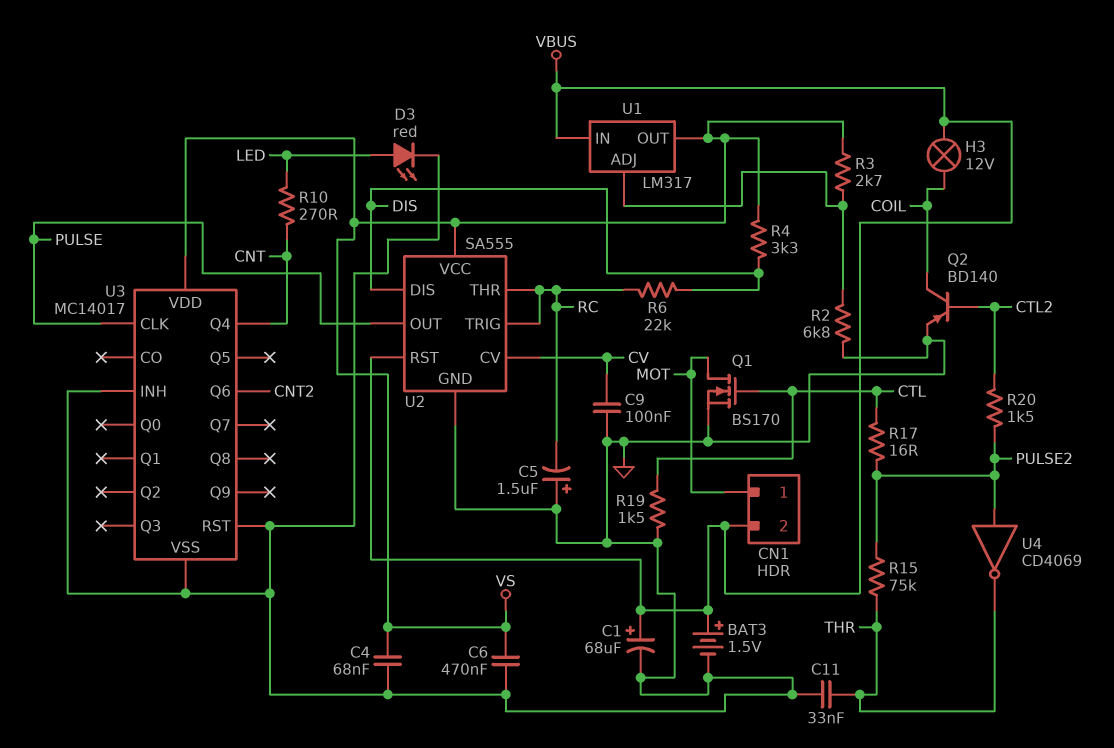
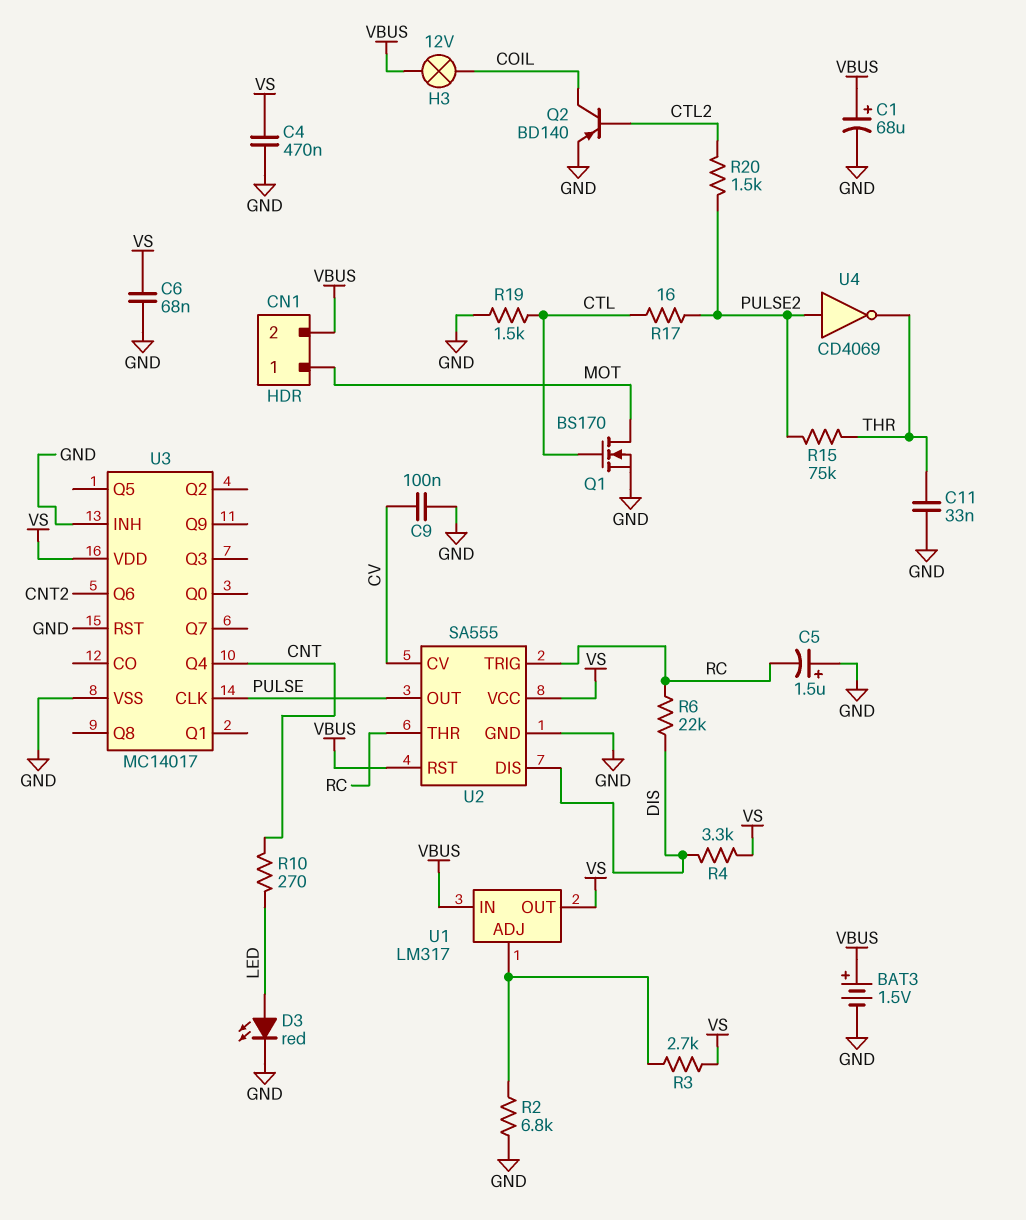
C4: 68nF (GND, VS) -> 470nF (GND, VS)
C6: 470nF (GND, VS) -> 68nF (GND, VS)

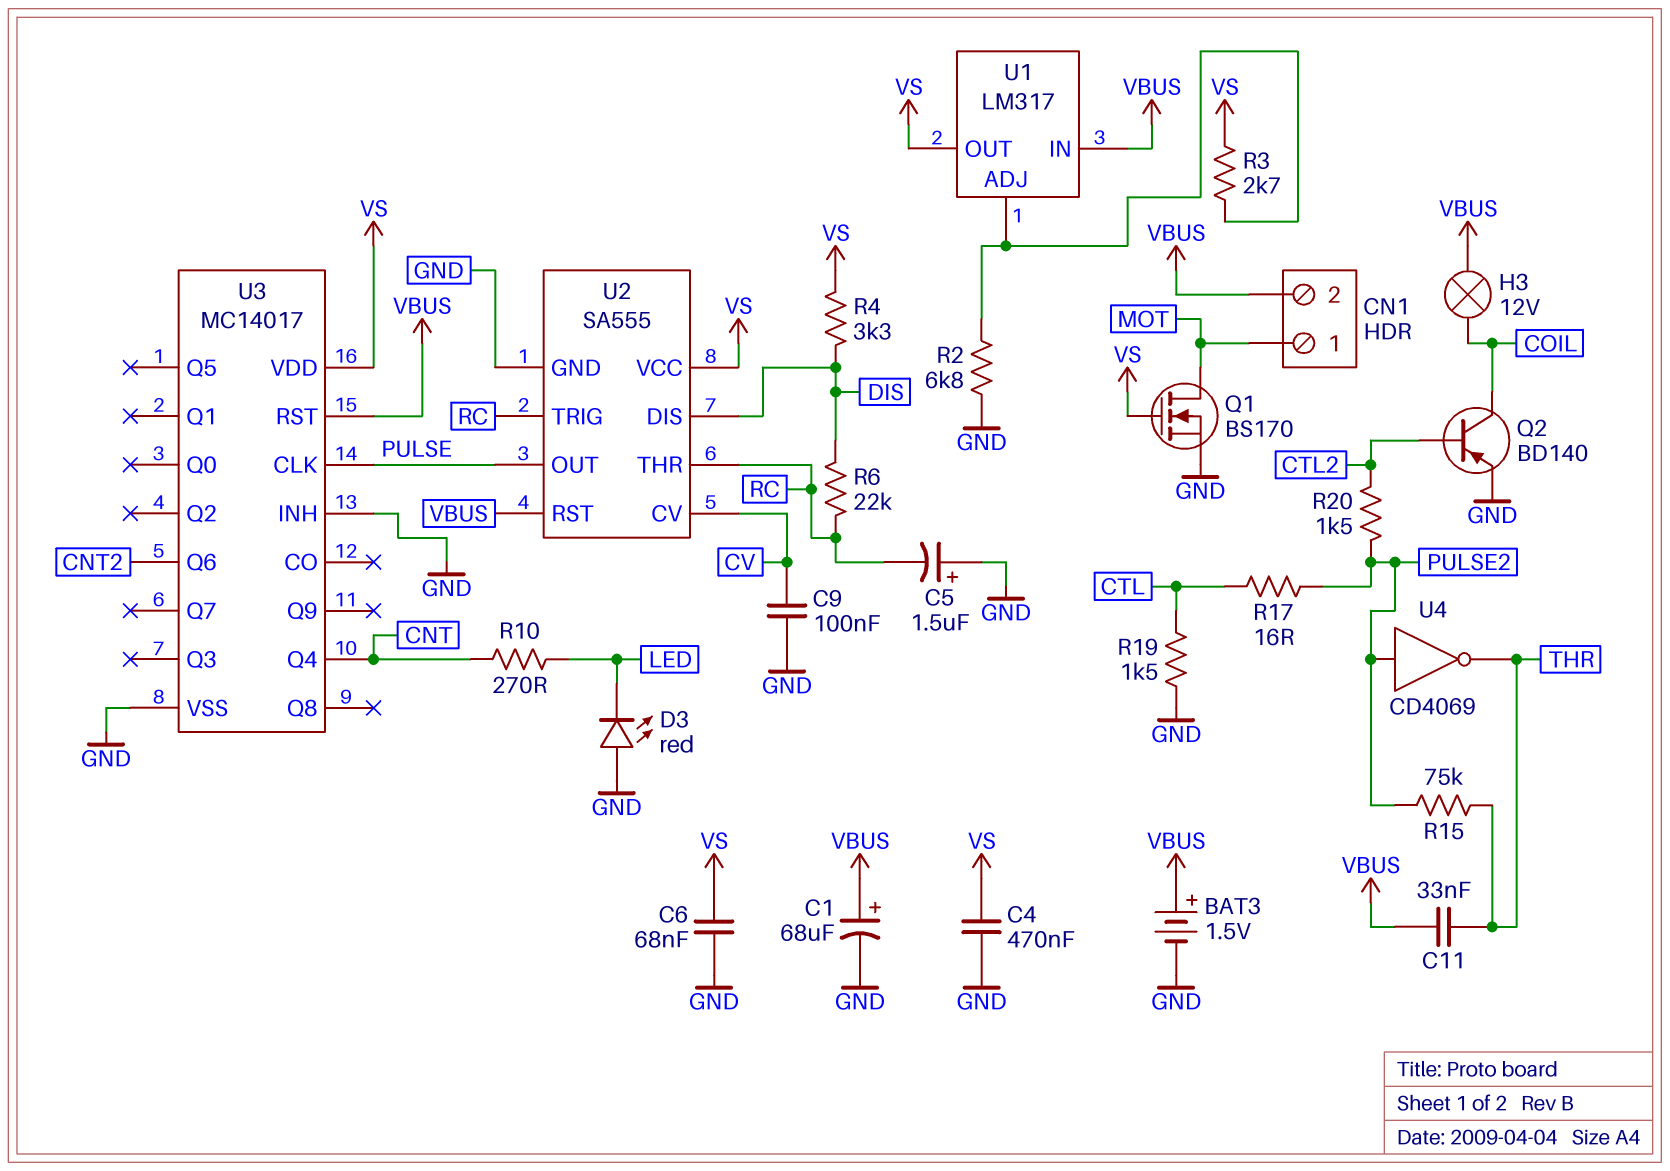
C11: 33nF (GND, THR) -> 33nF (THR, VBUS)
D3: LED red (A LED, K GND) -> LED red (A GND, K LED)
Q1: NMOS BS170 (G CTL, D MOT, S GND) -> NMOS BS170 (G VS, D MOT, S GND)
U3 pin RST: GND -> VBUS

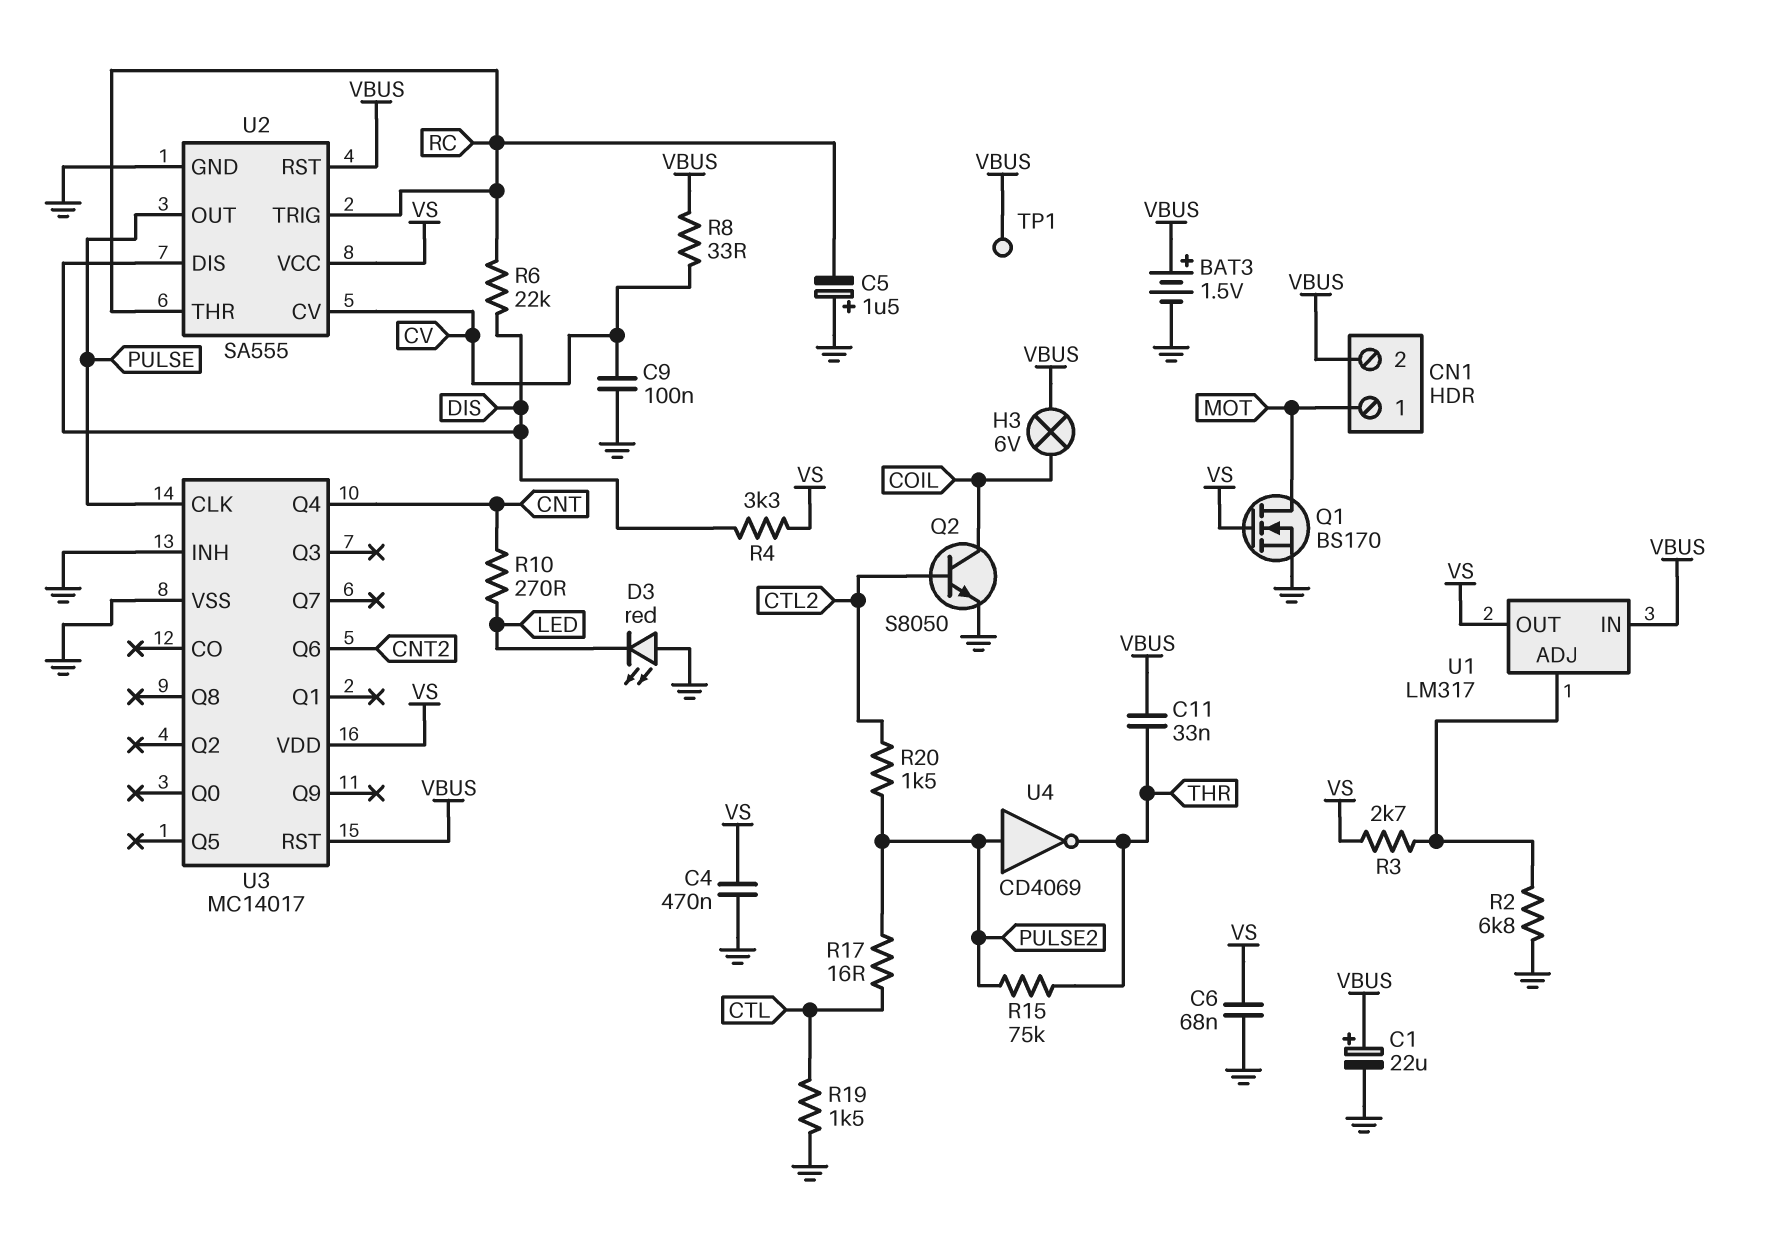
C1: 68uF (plus VBUS, minus GND) -> 22uF (plus VBUS, minus GND)
H3: lamp 12V (COIL, VBUS) -> lamp 6V (COIL, VBUS)
Q2: PNP BD140 (B CTL2, C COIL, E GND) -> NPN S8050 (B CTL2, C COIL, E GND)
R8: none -> 33 (CV, VBUS)
TP1: none -> test point (VBUS)

